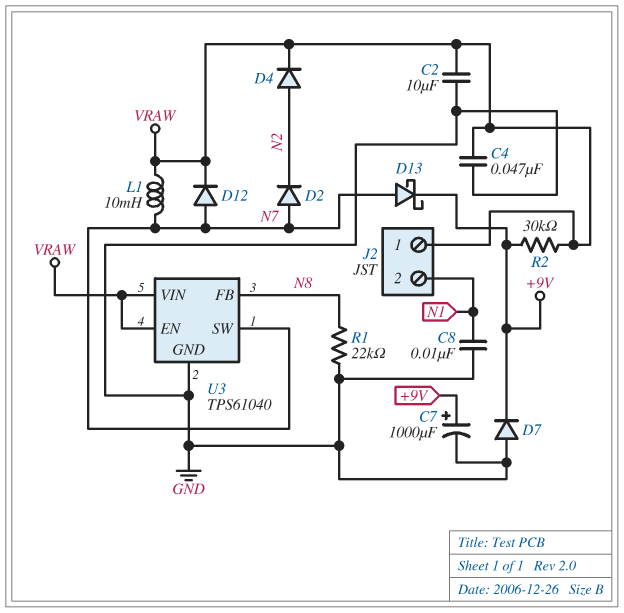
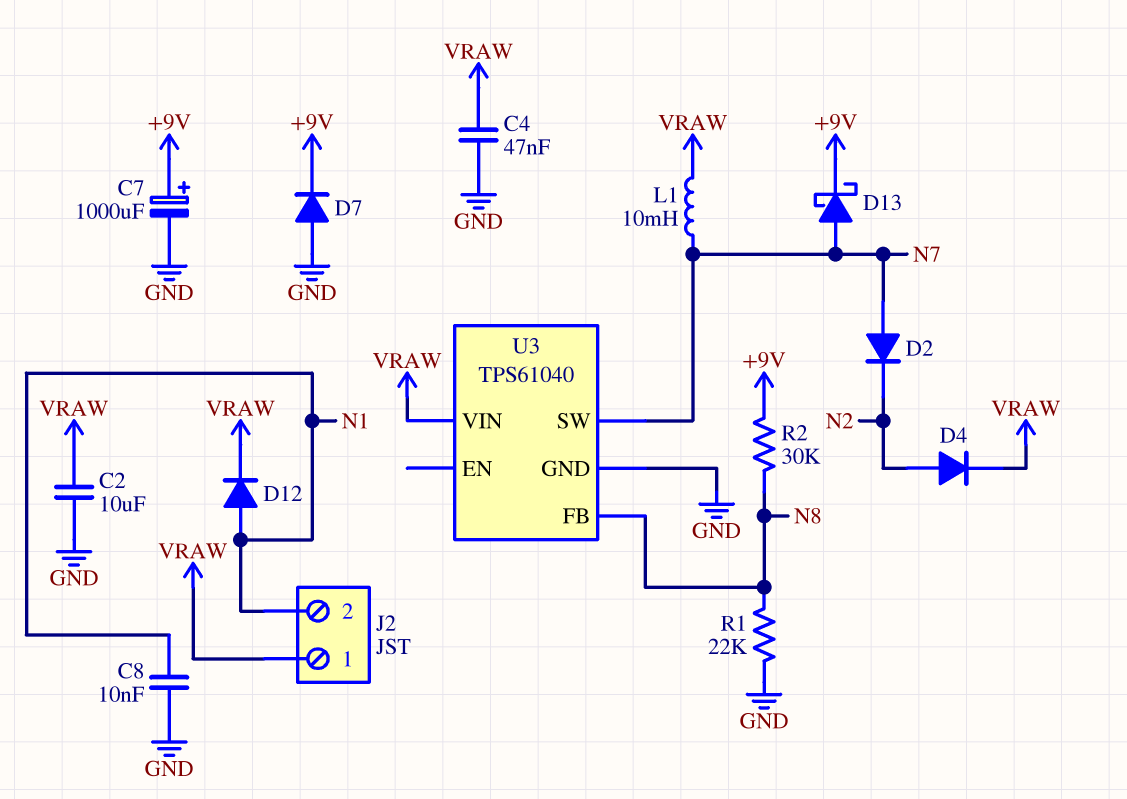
D12: diode (A N7, K VRAW) -> diode (A N1, K VRAW)
R2: 30k (+9V, VRAW) -> 30k (+9V, N8)
U3 pin EN: VRAW -> none

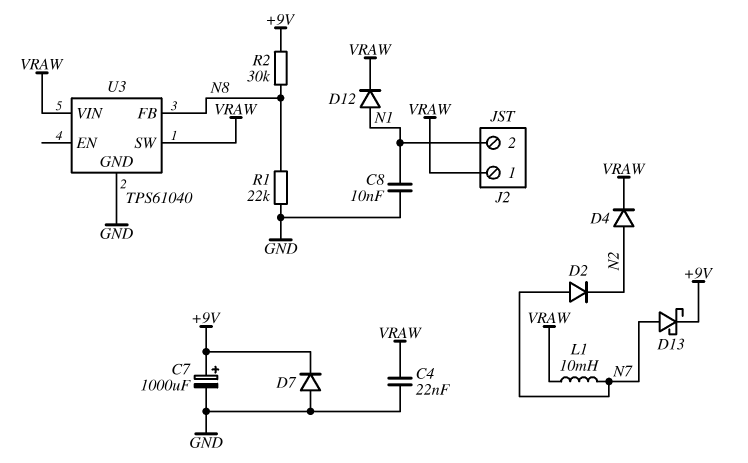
C2: 10uF (GND, VRAW) -> none
C4: 47nF (GND, VRAW) -> 22nF (GND, VRAW)
U3 pin SW: N7 -> VRAW

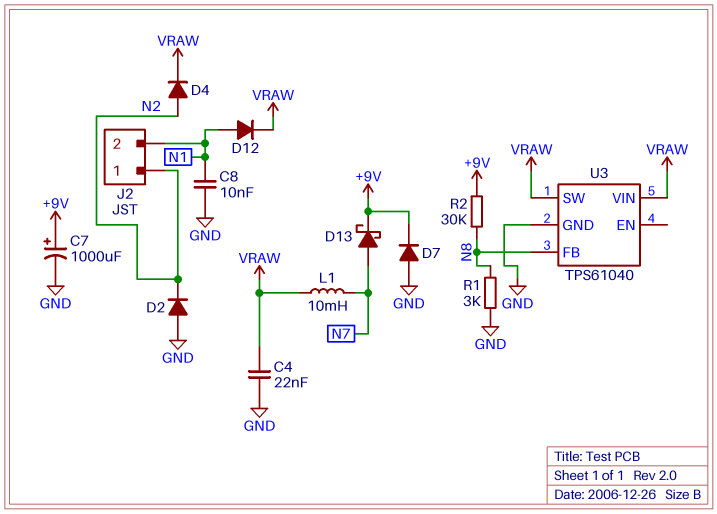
D2: diode (A N7, K N2) -> diode (A GND, K N2)
J2 pin 1: VRAW -> N2
R1: 22k (GND, N8) -> 3k (GND, N8)

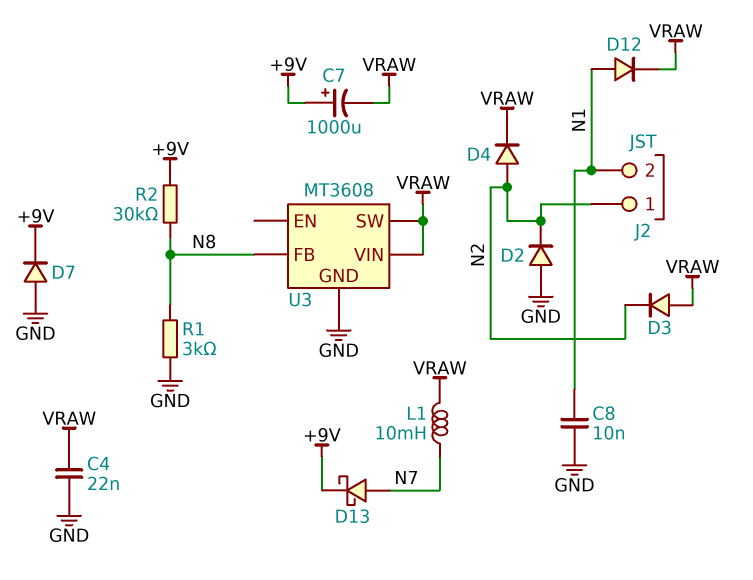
C7: 1000uF (plus +9V, minus GND) -> 1000uF (plus +9V, minus VRAW)
D3: none -> diode (A VRAW, K N2)
U3: TPS61040 -> MT3608

